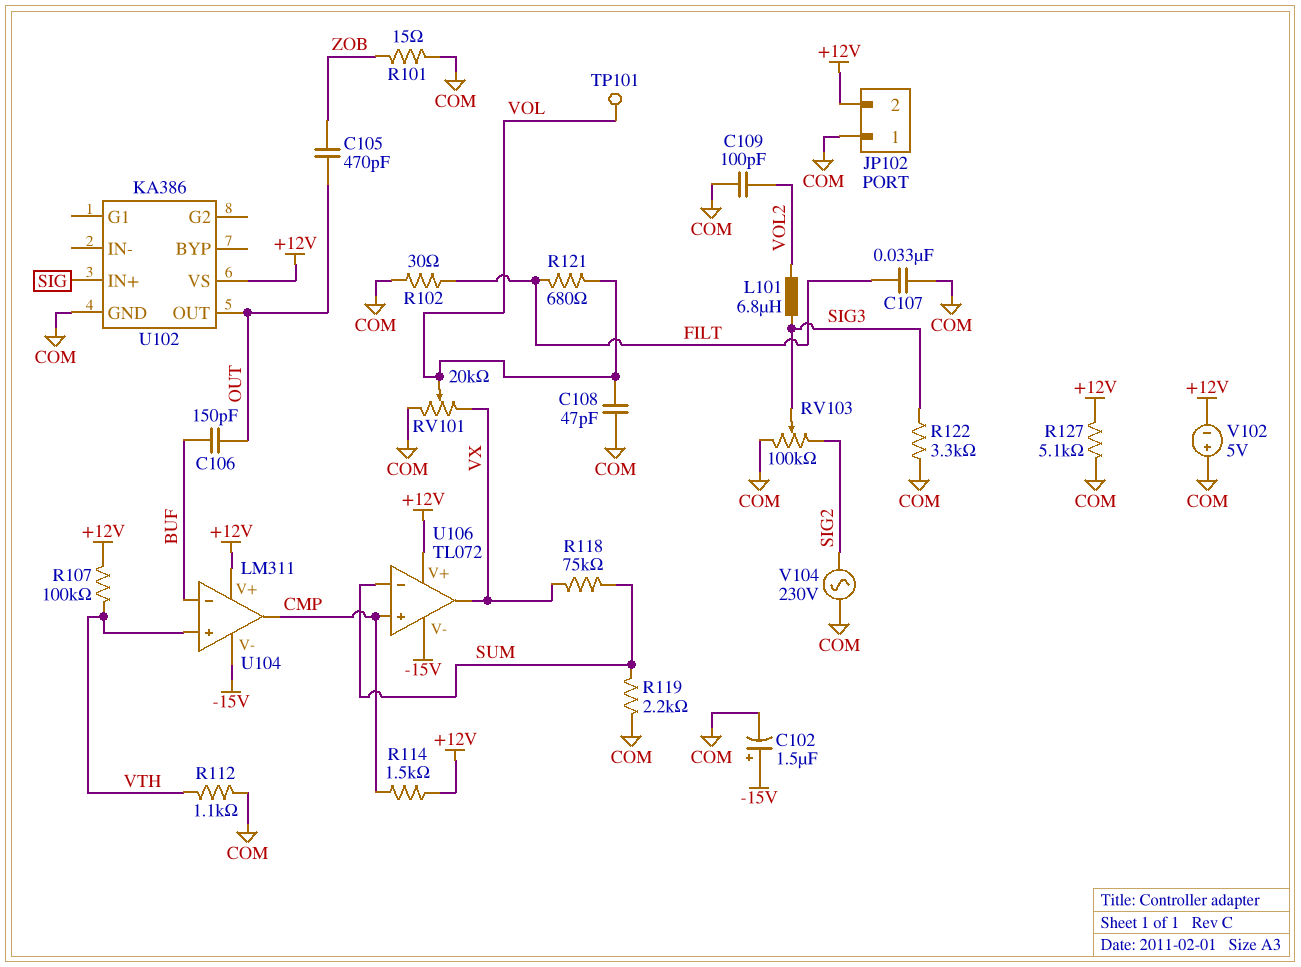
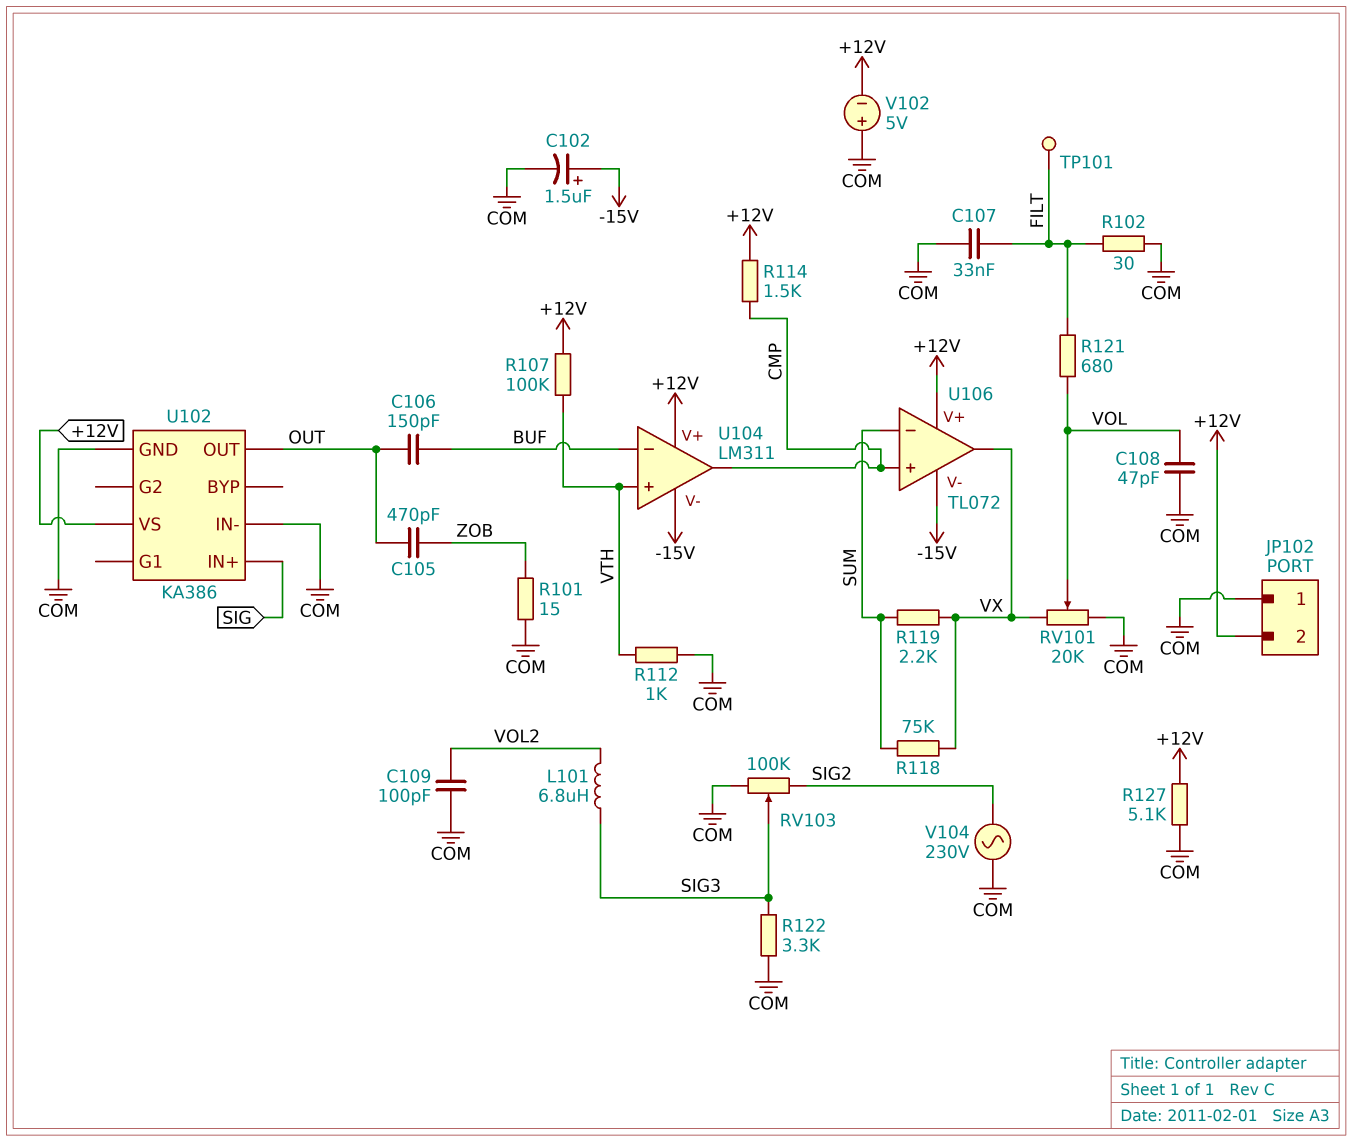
R112: 1.1k (COM, VTH) -> 1k (COM, VTH)
R119: 2.2k (COM, SUM) -> 2.2k (SUM, VX)
TP101: test point (VOL) -> test point (FILT)
U102 pin IN-: none -> COM

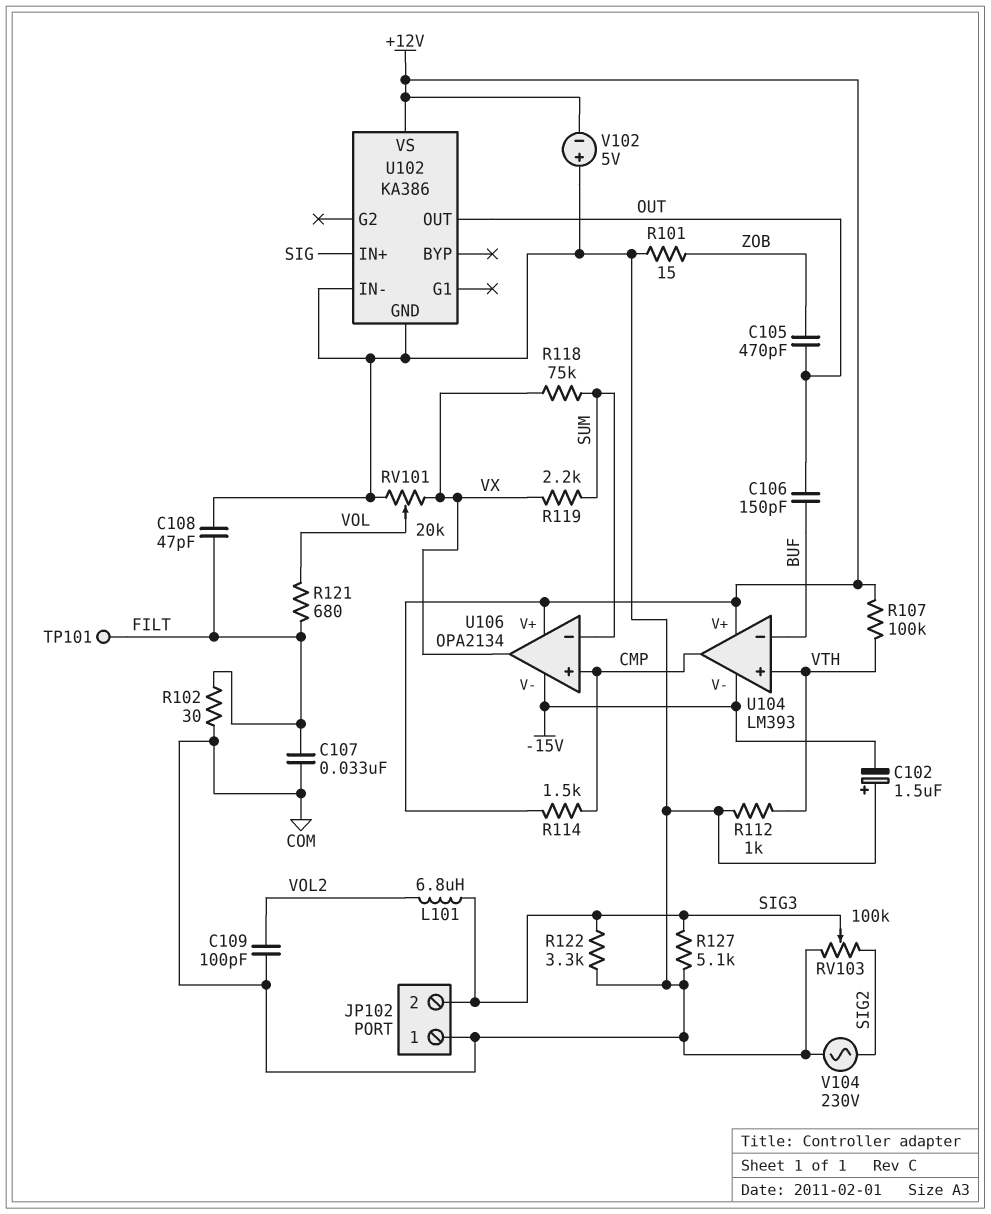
C102: 1.5uF (plus -15V, minus COM) -> 1.5uF (plus COM, minus -15V)
C108: 47pF (COM, VOL) -> 47pF (COM, FILT)
JP102 pin 2: +12V -> SIG3
R127: 5.1k (+12V, COM) -> 5.1k (COM, SIG3)
U104: LM311 -> LM393
U106: TL072 -> OPA2134

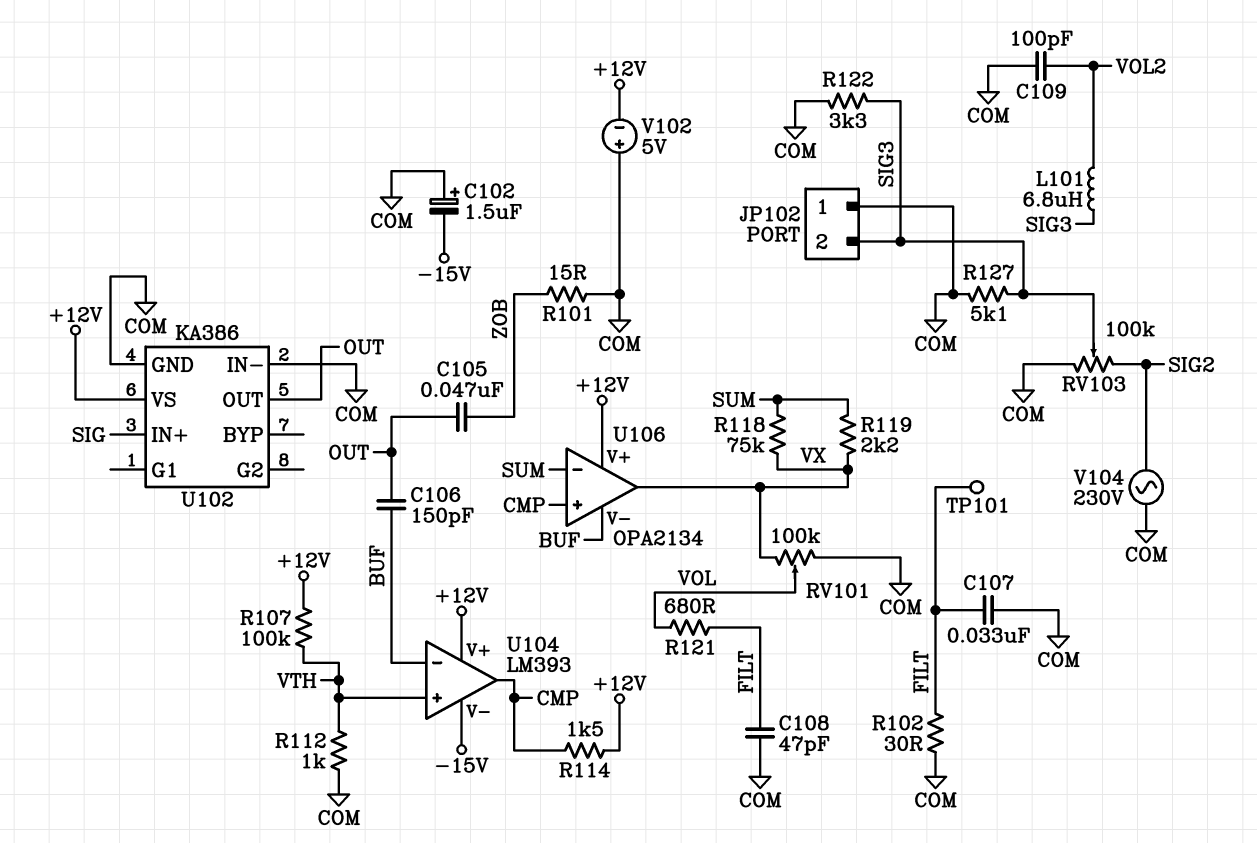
C105: 470pF (OUT, ZOB) -> 47nF (OUT, ZOB)
RV101: 20k (COM, VX, wiper VOL) -> 100k (COM, VX, wiper VOL)
U106 pin V-: -15V -> BUF

